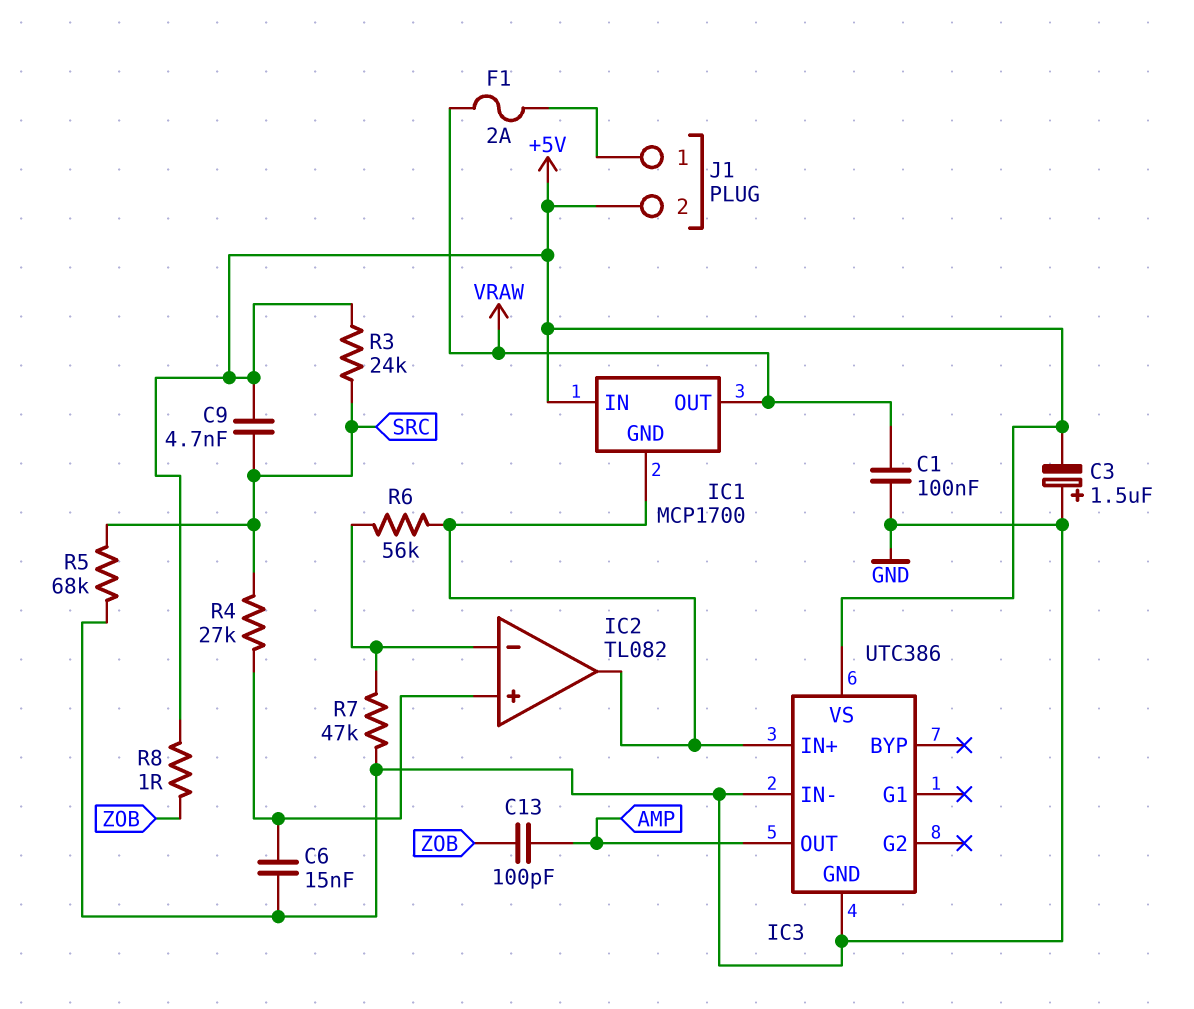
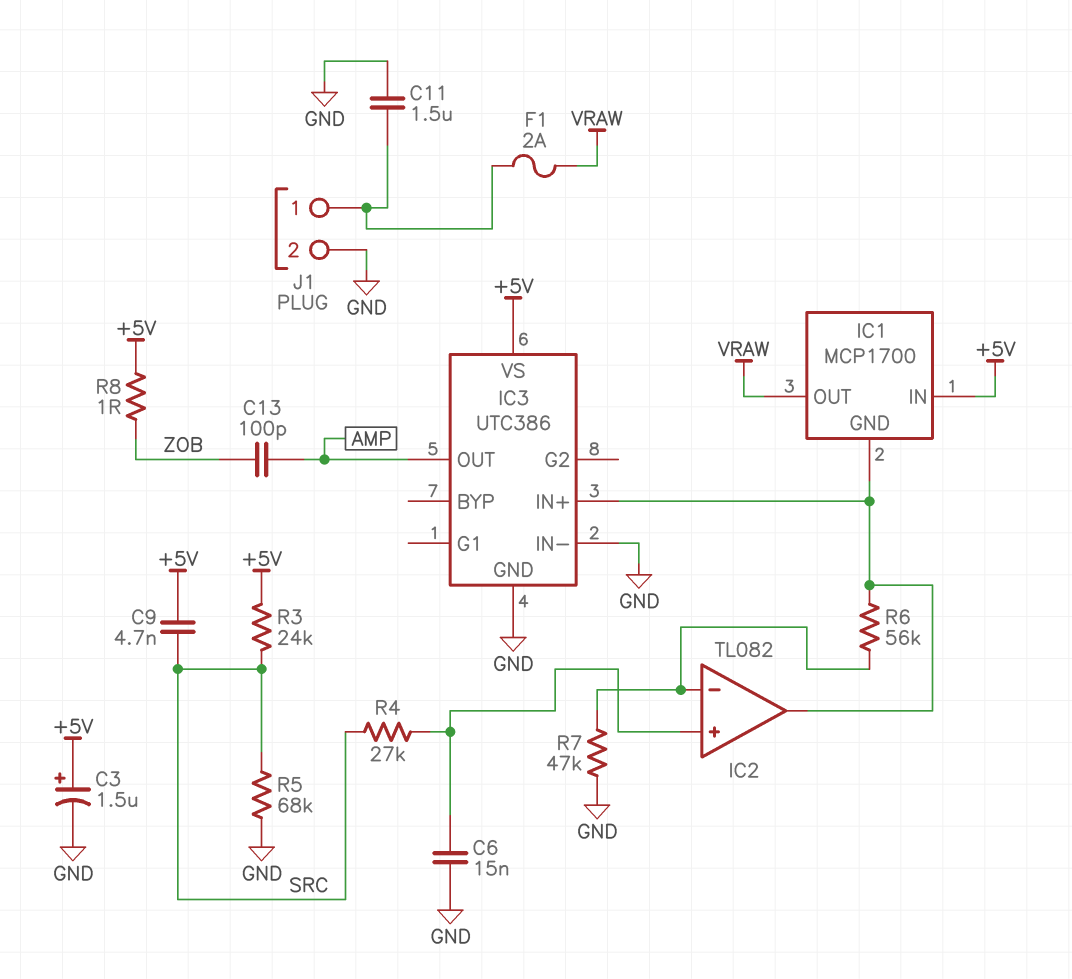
C1: 100nF (GND, VRAW) -> none
C3: 1.5uF (plus GND, minus +5V) -> 1.5uF (plus +5V, minus GND)
C11: none -> 1.5uF (GND, J1/1)
J1 pin 2: +5V -> GND

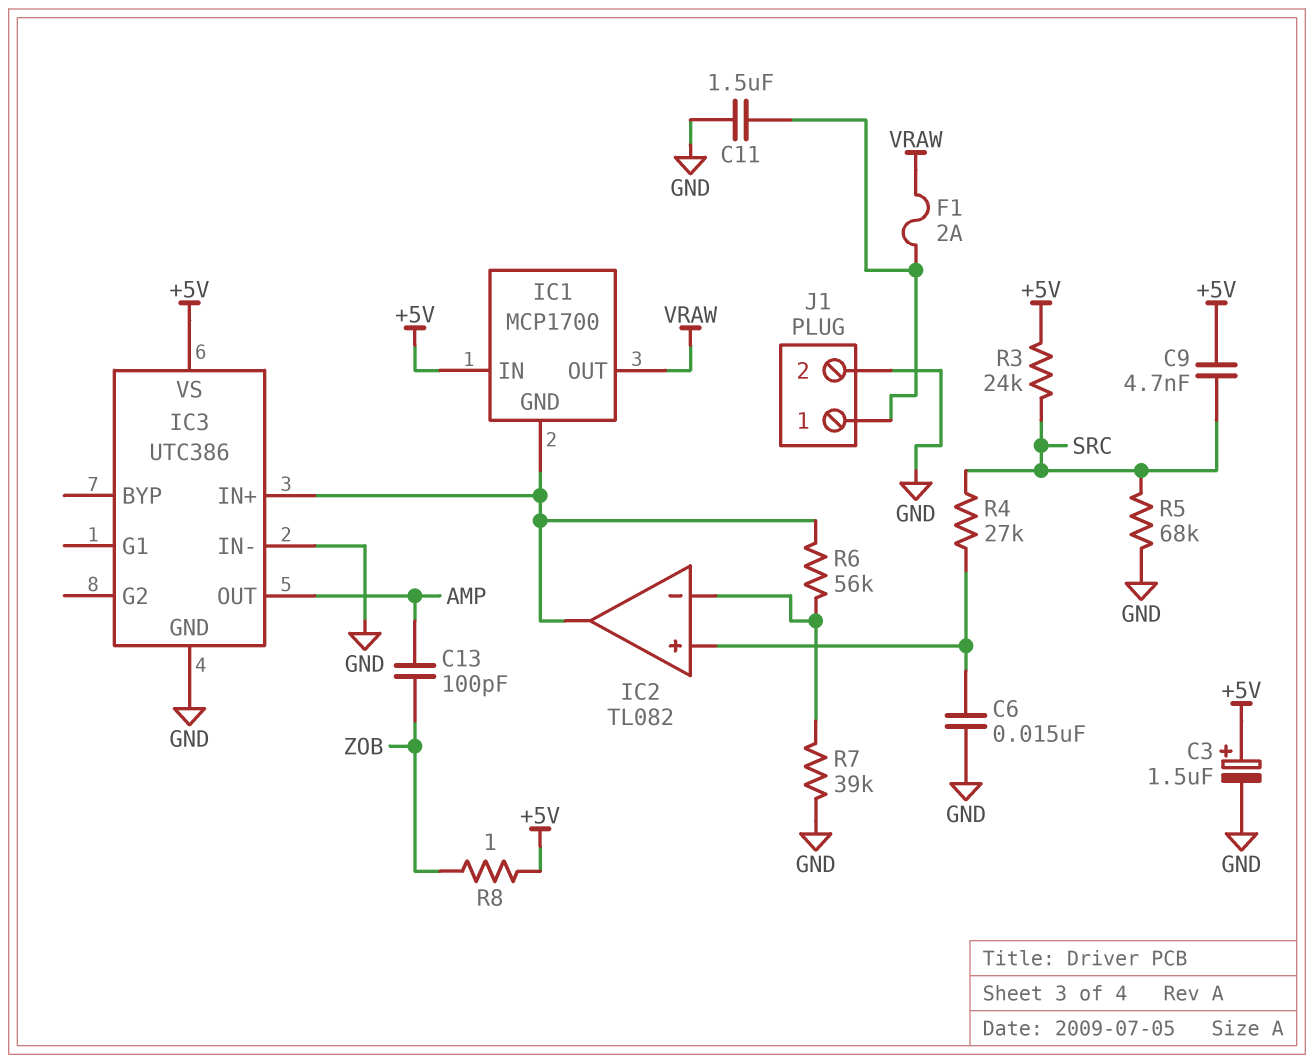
R7: 47k (GND, IC2/in-) -> 39k (GND, IC2/in-)

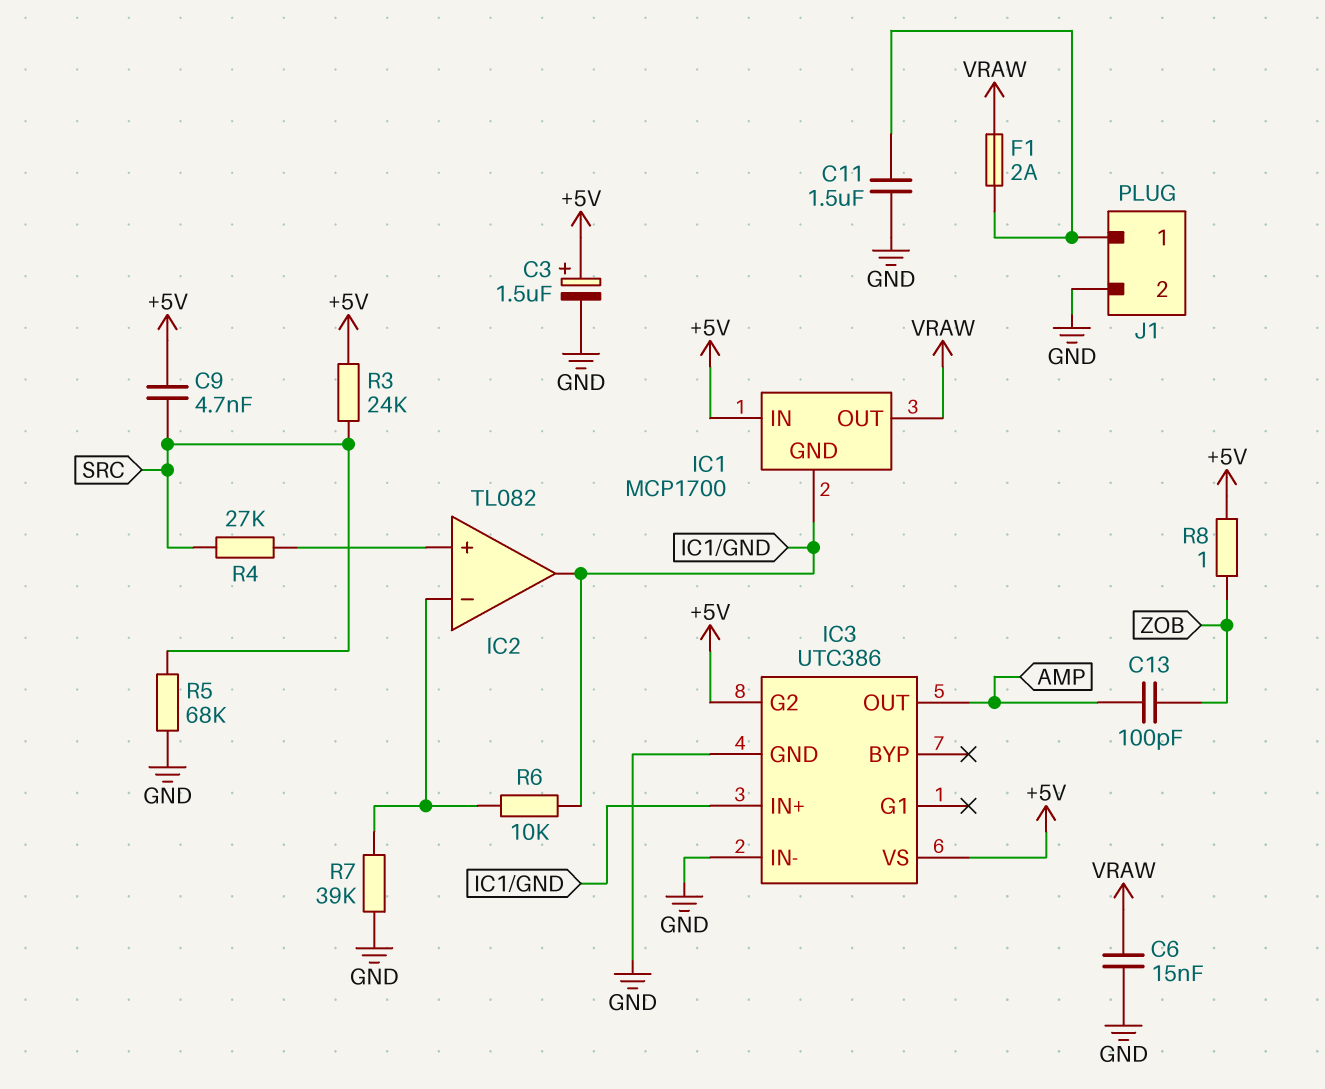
C6: 15nF (GND, IC2/in+) -> 15nF (GND, VRAW)
IC3 pin G2: none -> +5V
R6: 56k (IC1/GND, IC2/in-) -> 10k (IC1/GND, IC2/in-)

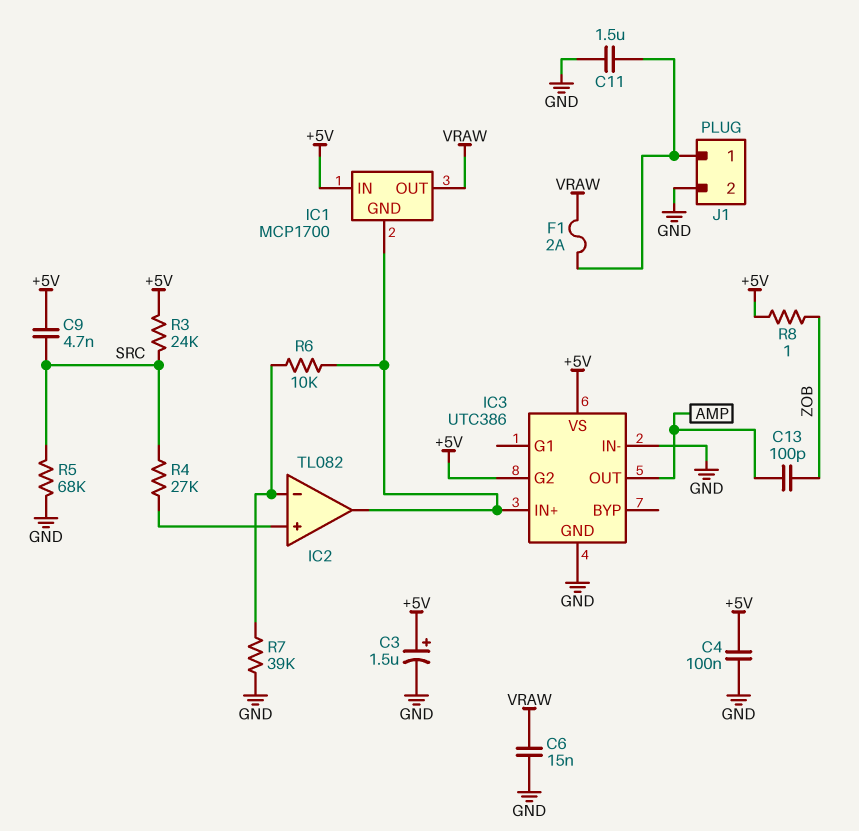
C4: none -> 100nF (+5V, GND)

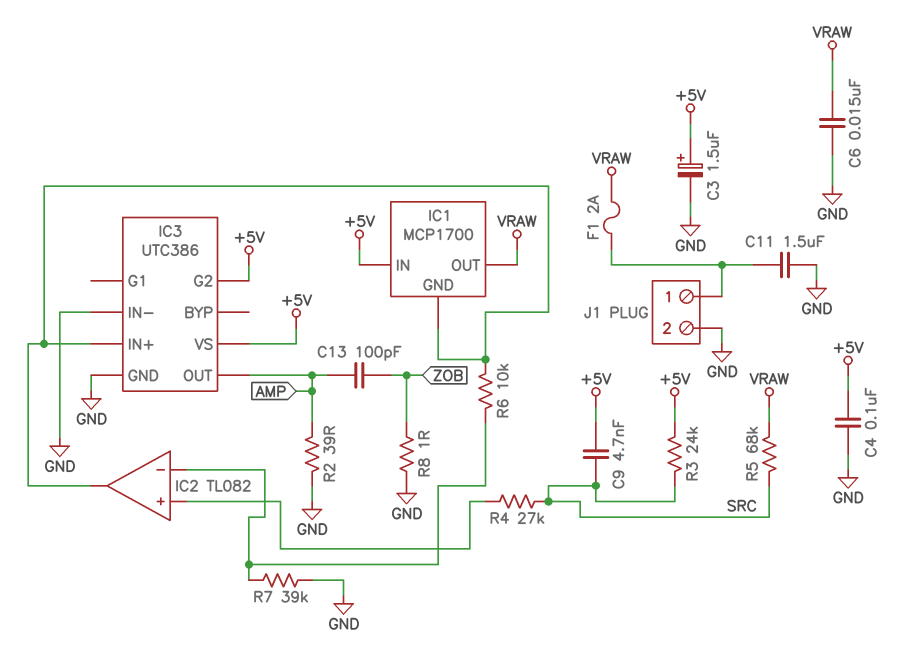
R2: none -> 39 (AMP, GND)
R5: 68k (GND, SRC) -> 68k (SRC, VRAW)
R8: 1 (+5V, ZOB) -> 1 (GND, ZOB)

